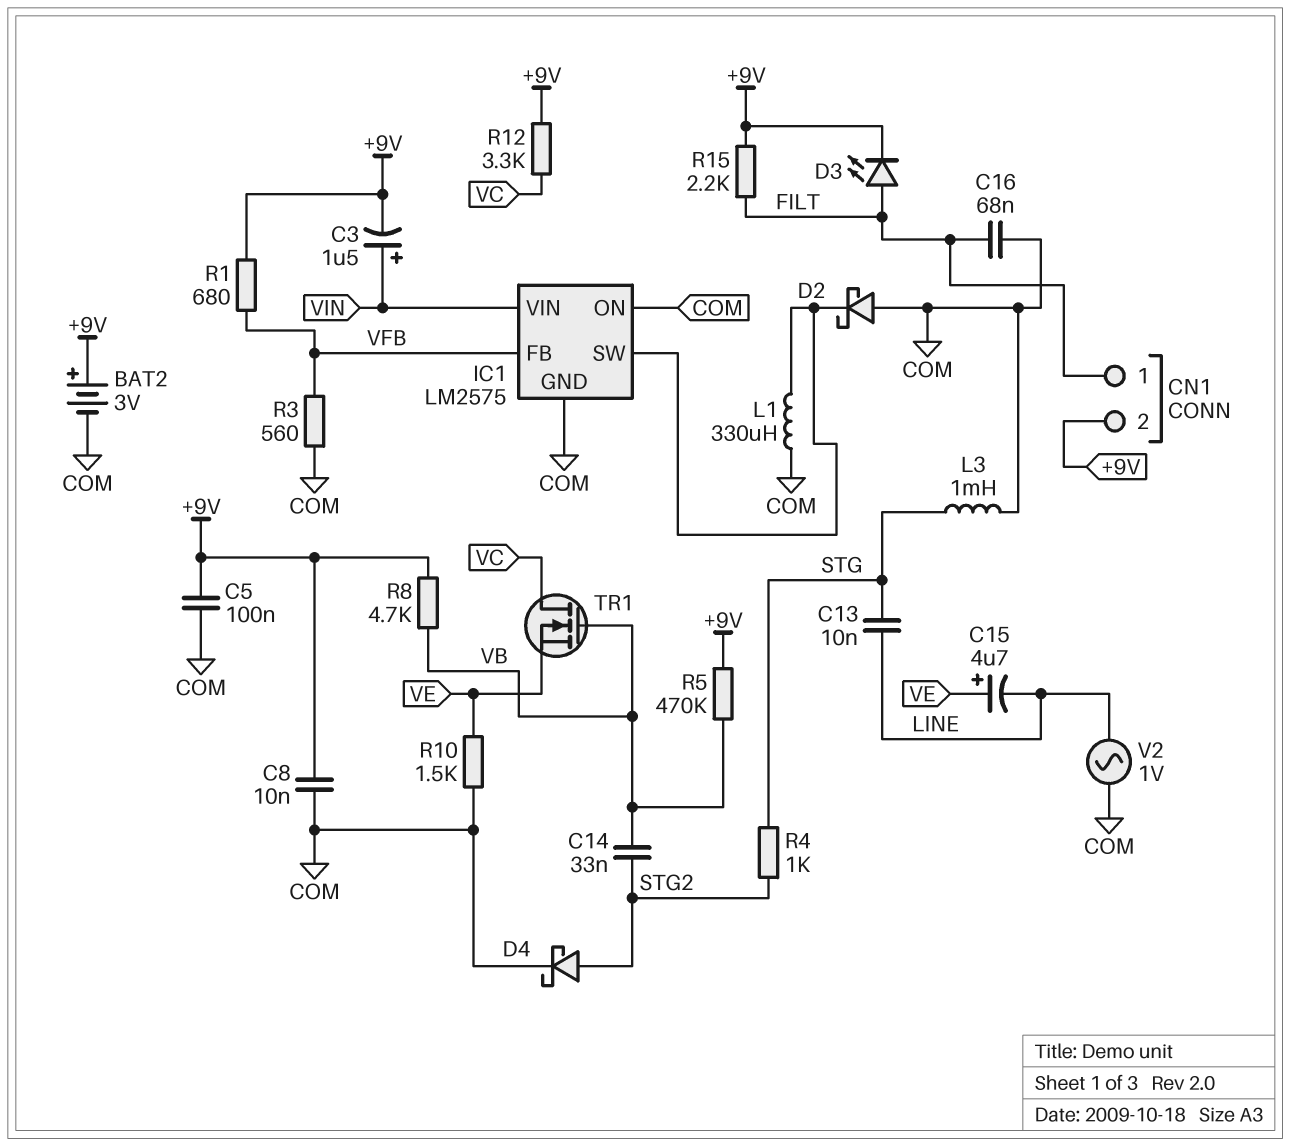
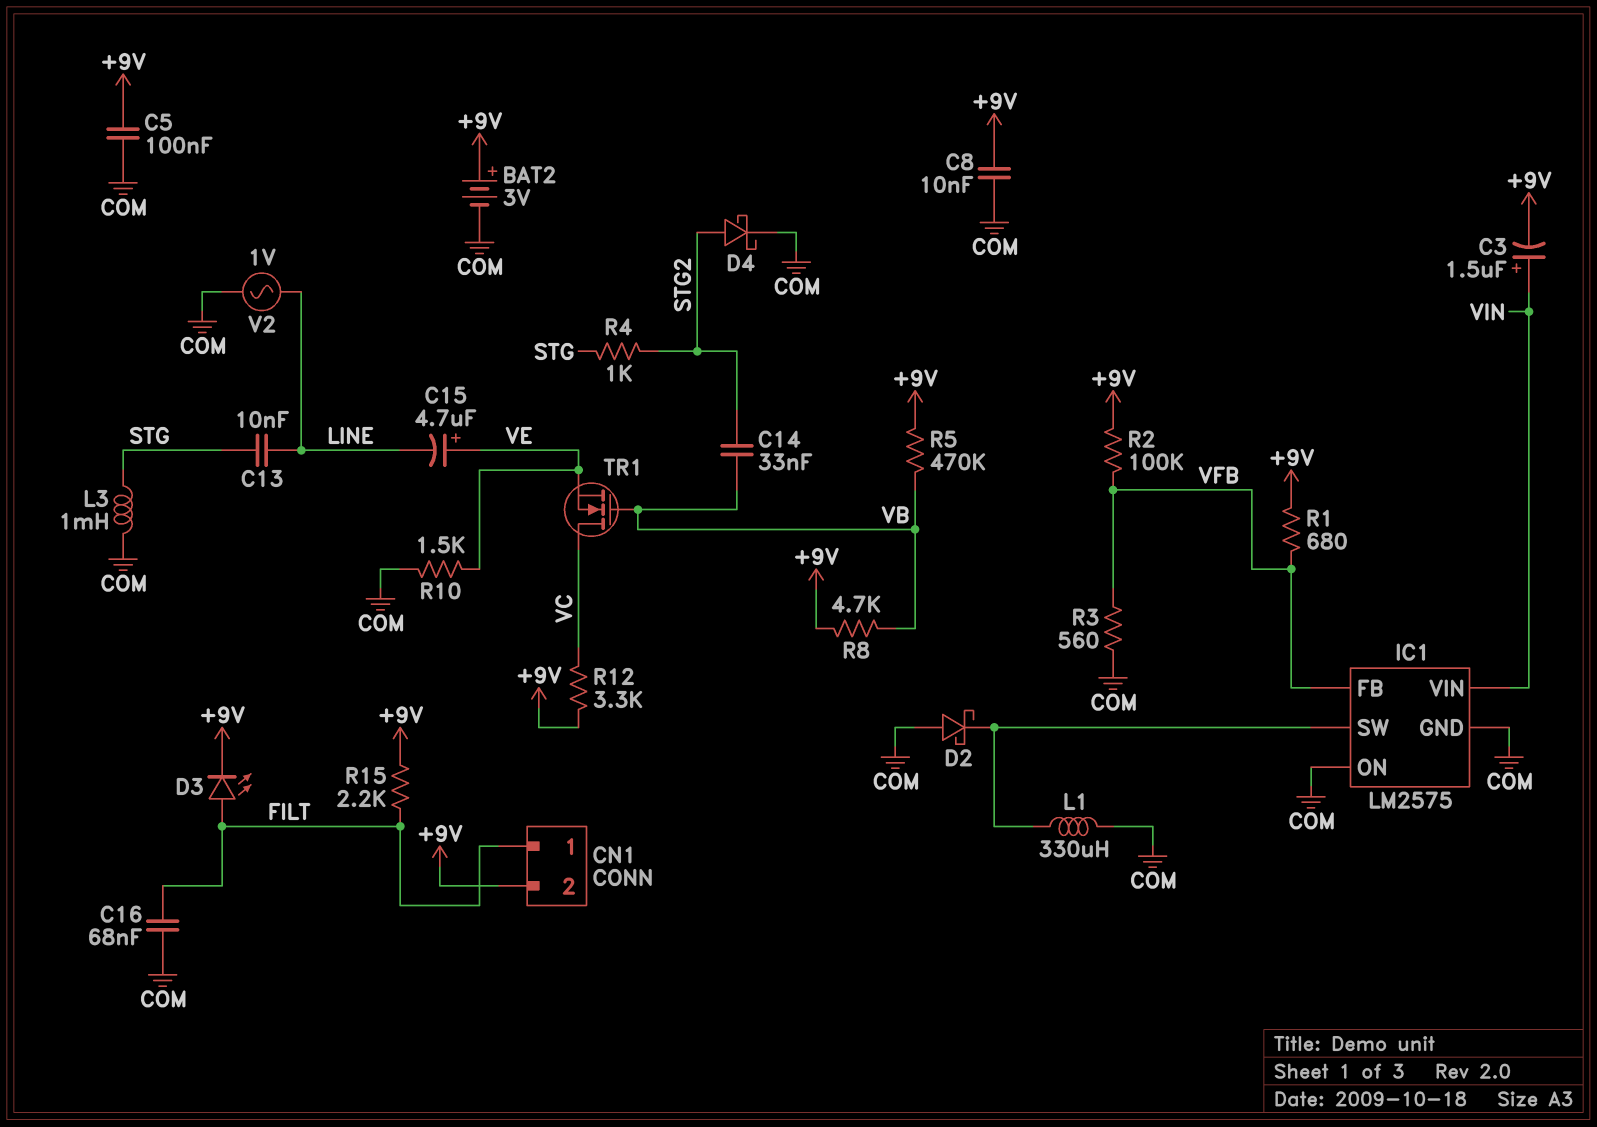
R2: none -> 100k (+9V, VFB)

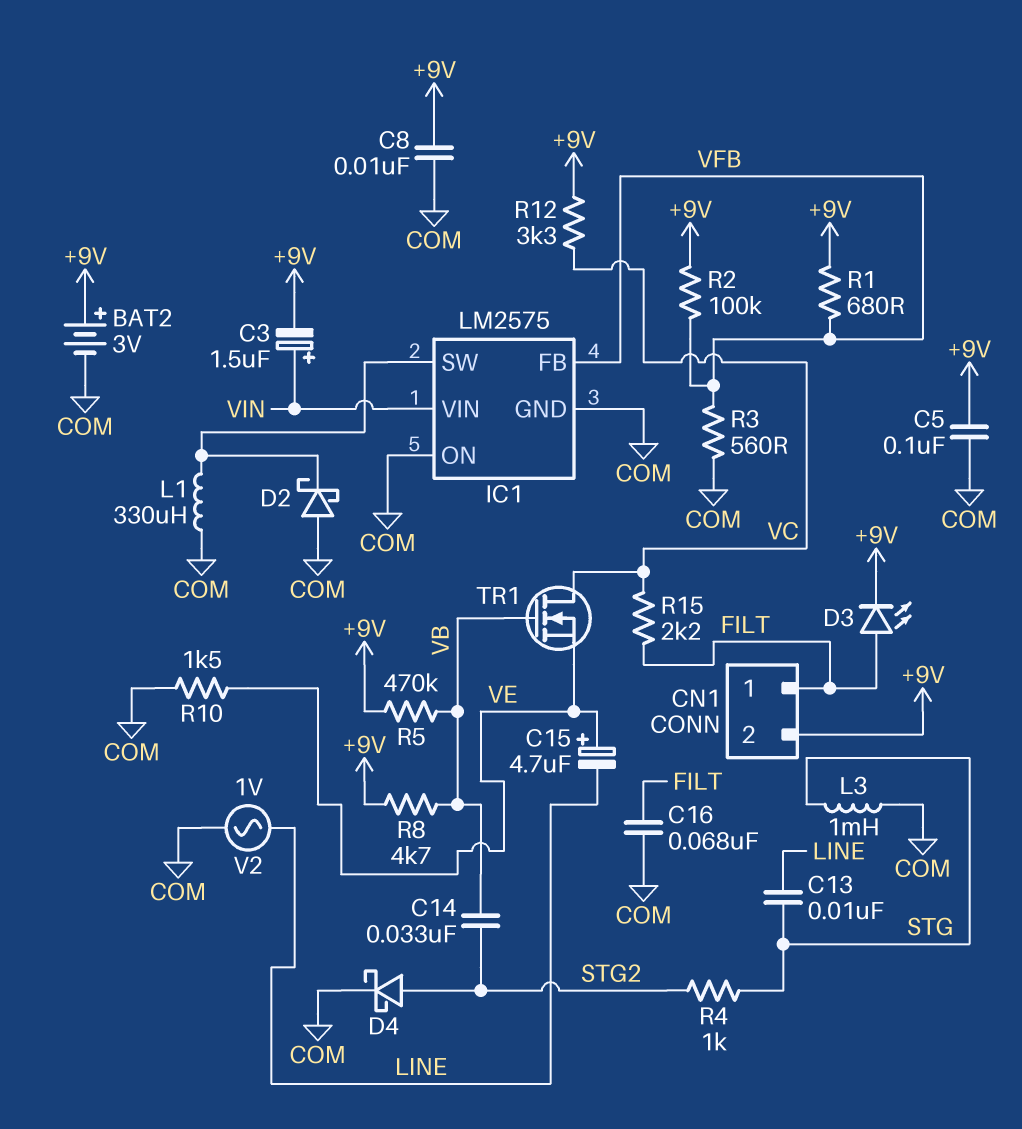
R15: 2.2k (+9V, FILT) -> 2.2k (FILT, VC)

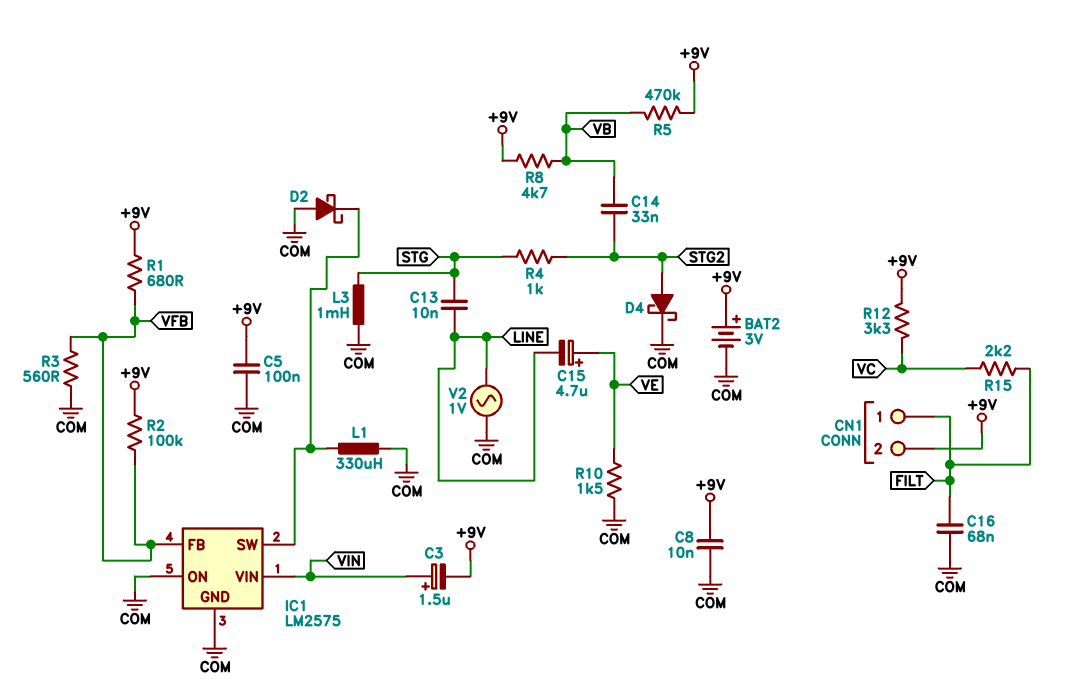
D3: LED (A FILT, K +9V) -> none
TR1: NMOS (G VB, D VC, S VE) -> none

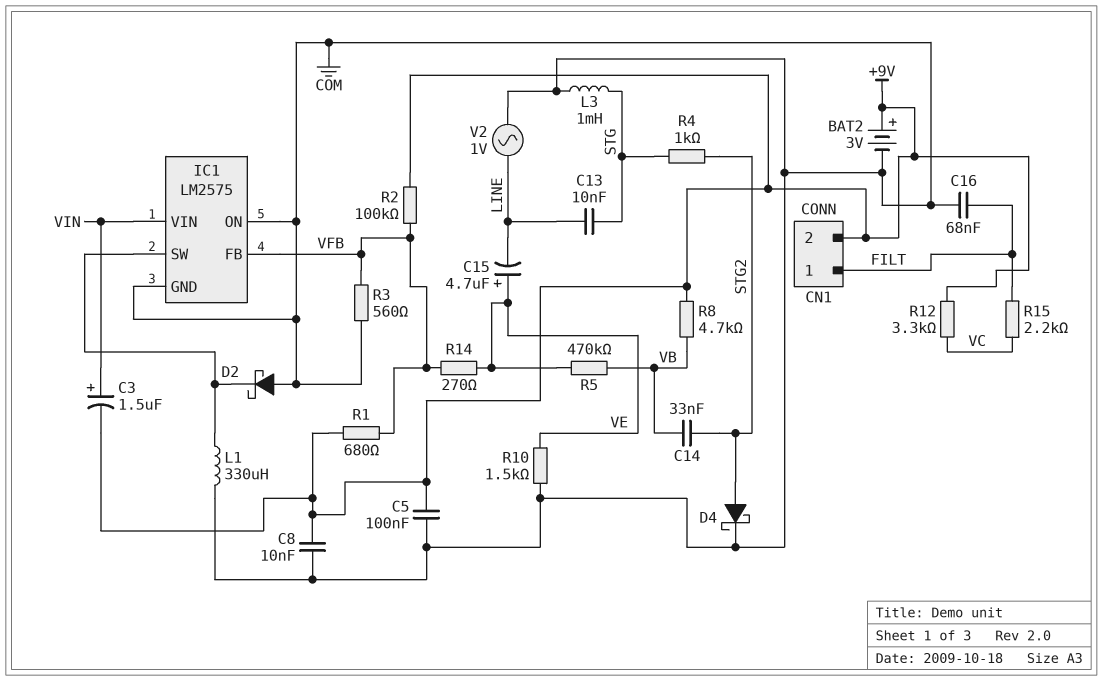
R5: 470k (+9V, VB) -> 470k (VB, VE)
R14: none -> 270 (VE, VFB)

